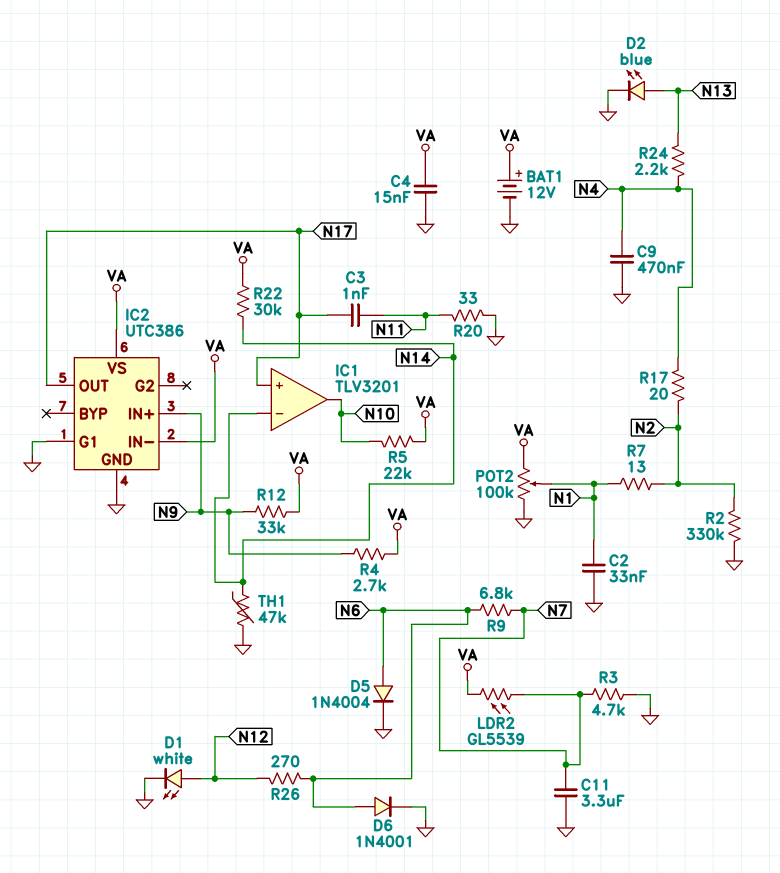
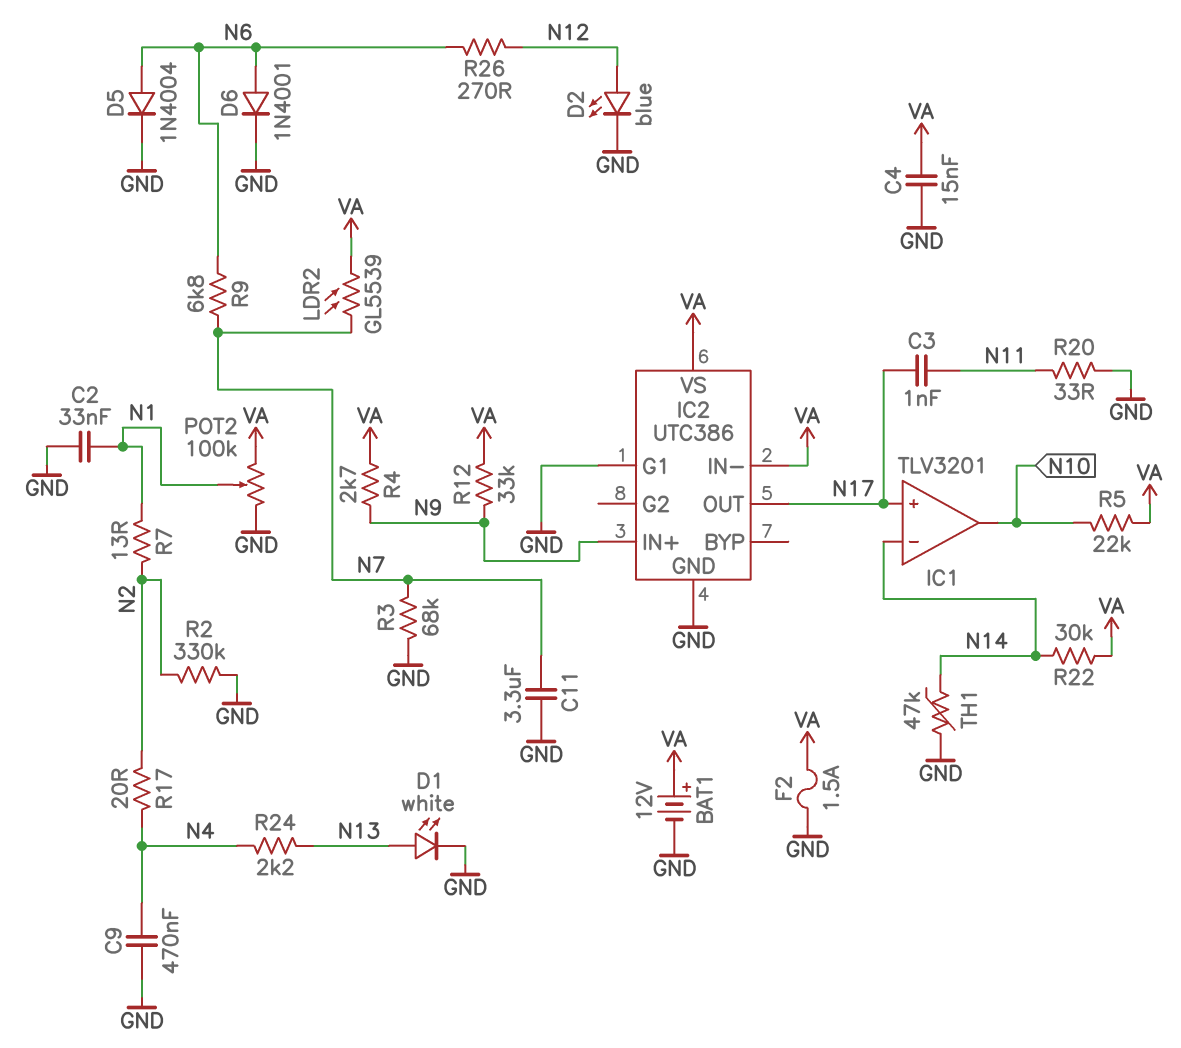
D1: LED white (A N12, K GND) -> LED white (A N13, K GND)
D2: LED blue (A N13, K GND) -> LED blue (A N12, K GND)
F2: none -> 1.5A (GND, VA)
R3: 4.7k (GND, N7) -> 68k (GND, N7)

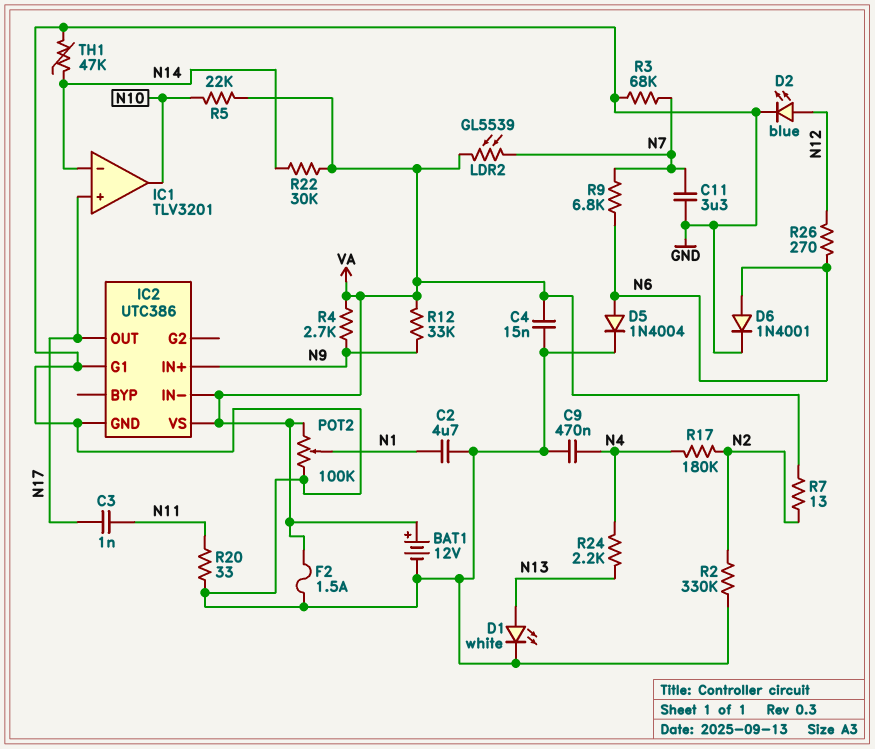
C2: 33nF (GND, N1) -> 4.7uF (GND, N1)
R7: 13 (N1, N2) -> 13 (N2, VA)
R17: 20 (N2, N4) -> 180k (N2, N4)

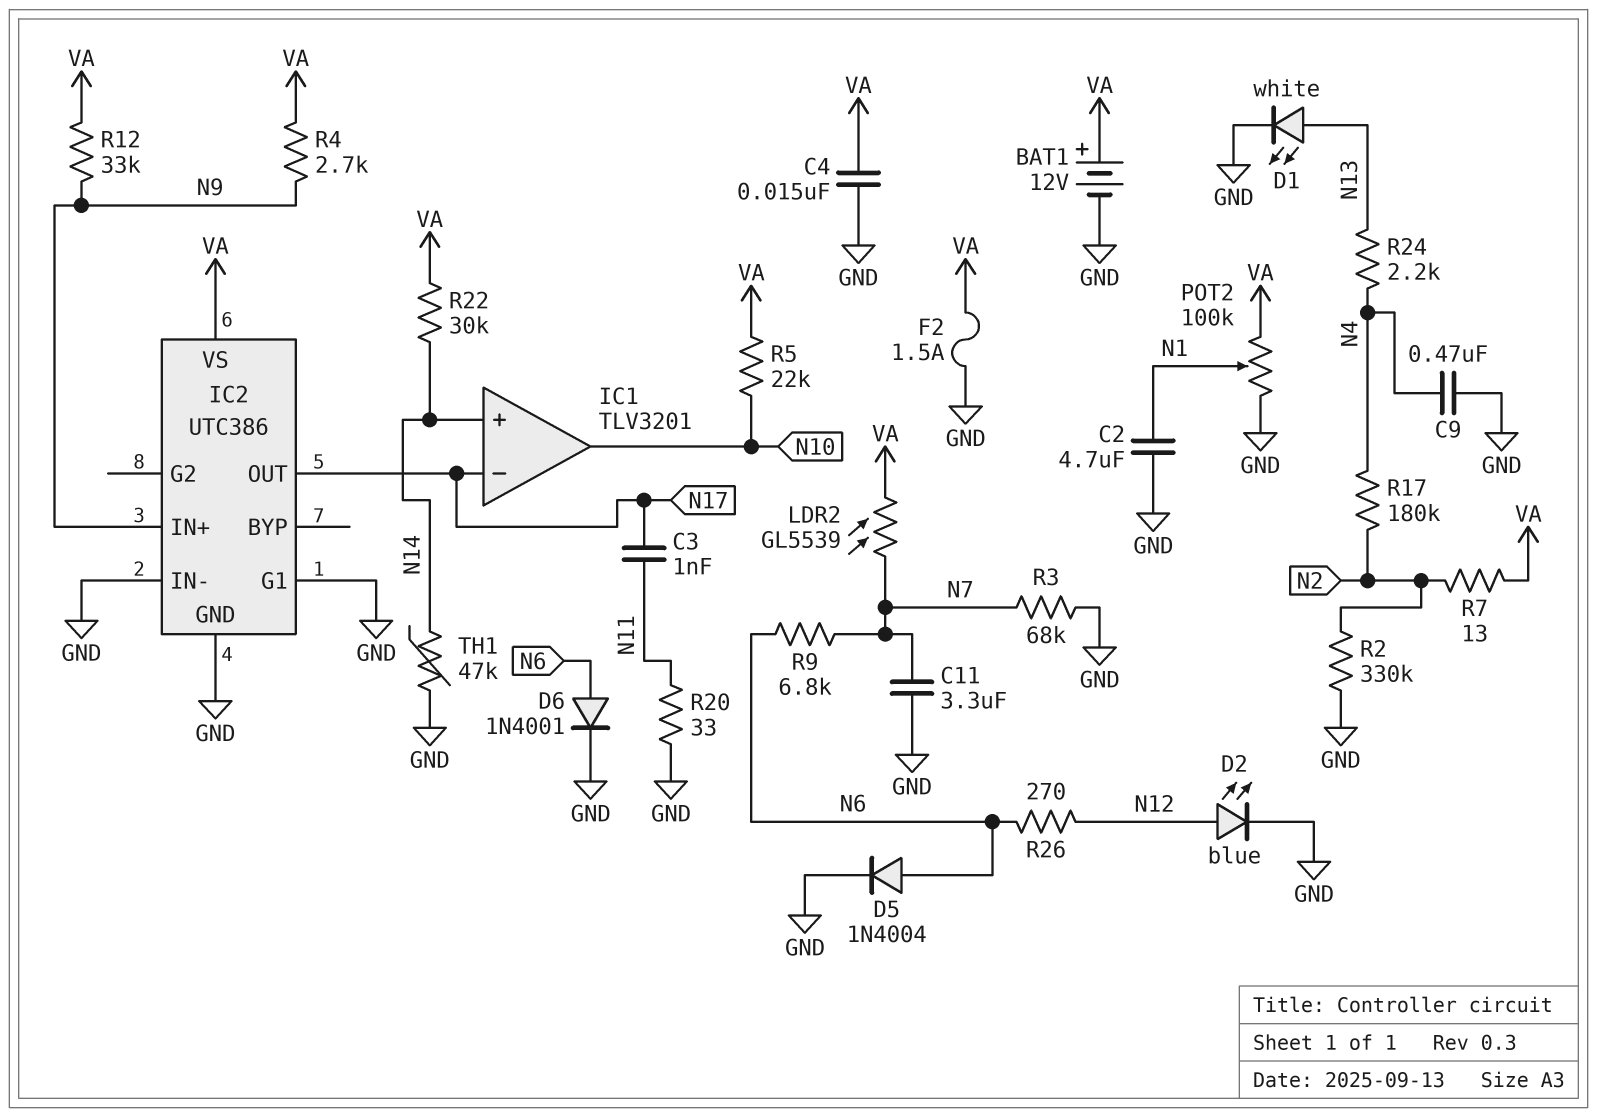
IC1 pin in+: N17 -> N14
IC1 pin in-: N14 -> N17
IC2 pin IN-: VA -> GND

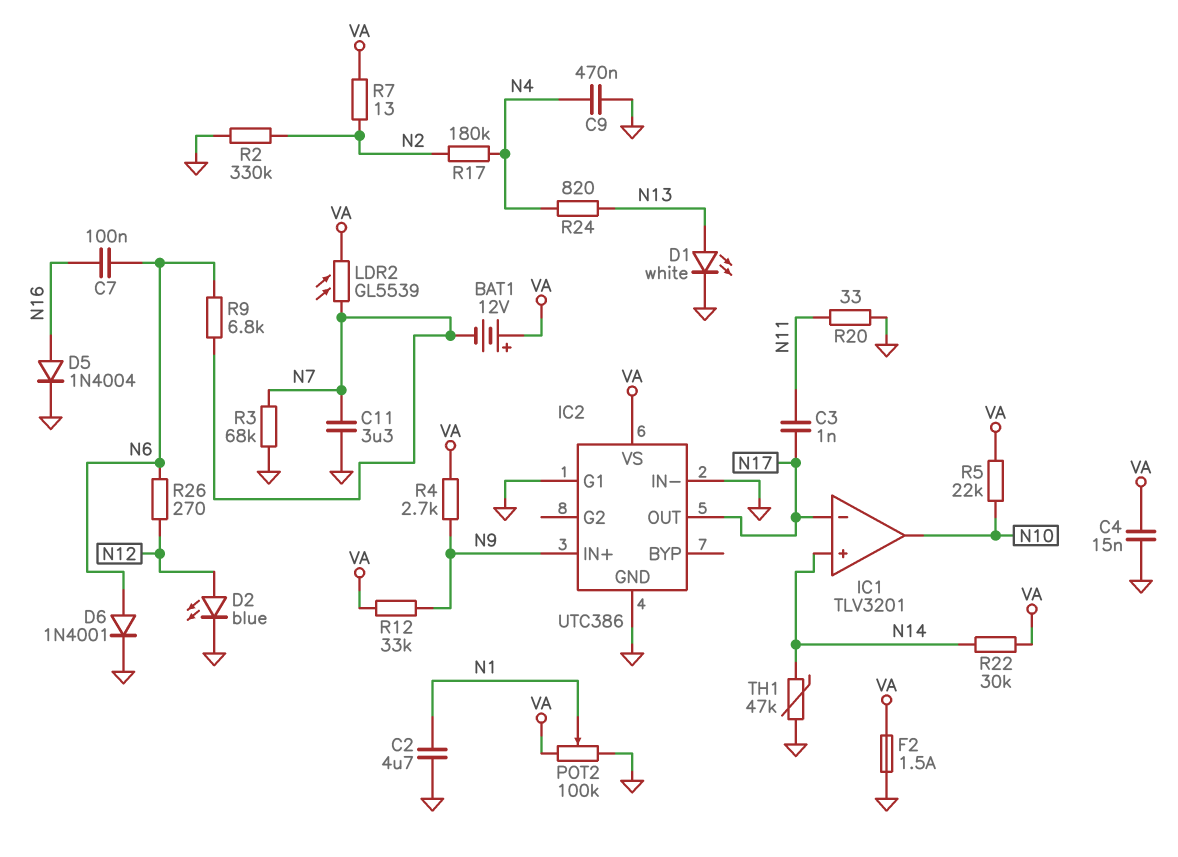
BAT1: 12V (plus VA, minus GND) -> 12V (plus VA, minus N7)
C7: none -> 100nF (N6, N16)
D5: diode 1N4004 (A N6, K GND) -> diode 1N4004 (A N16, K GND)
R24: 2.2k (N4, N13) -> 820 (N4, N13)

